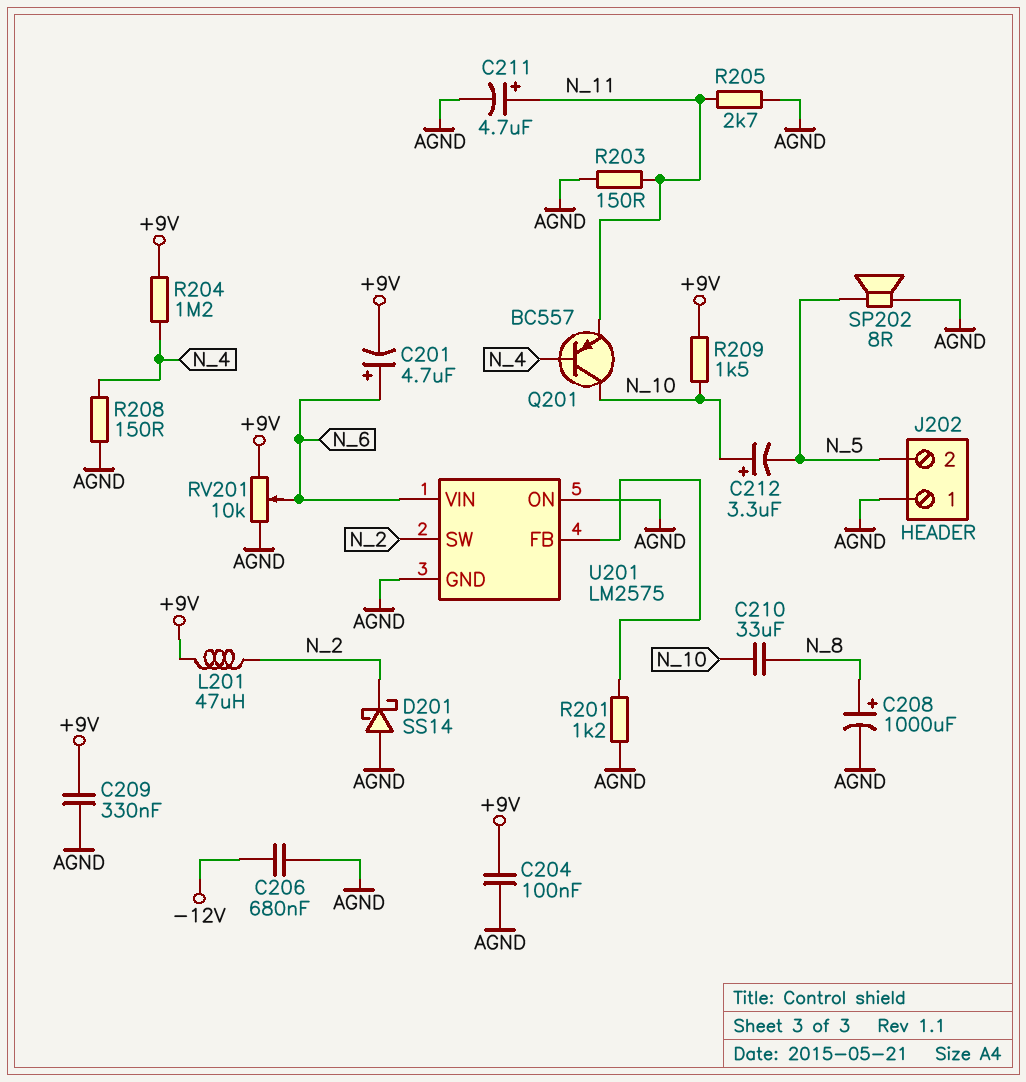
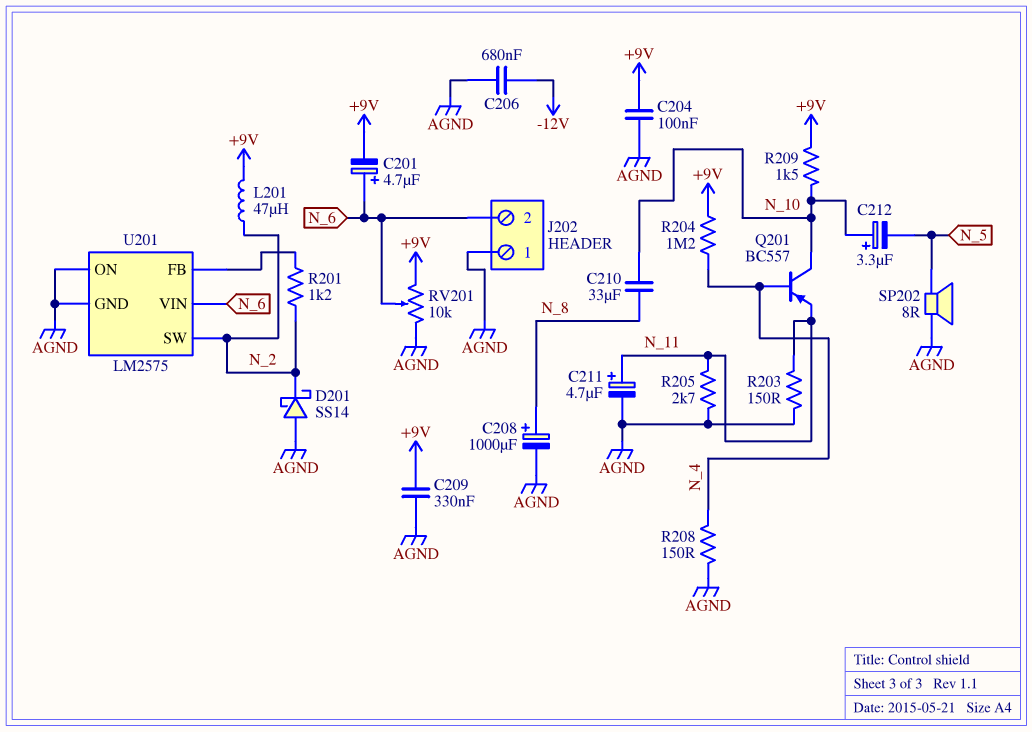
J202 pin 2: N_5 -> N_6
R201: 1.2k (AGND, U201/FB) -> 1.2k (N_2, U201/FB)

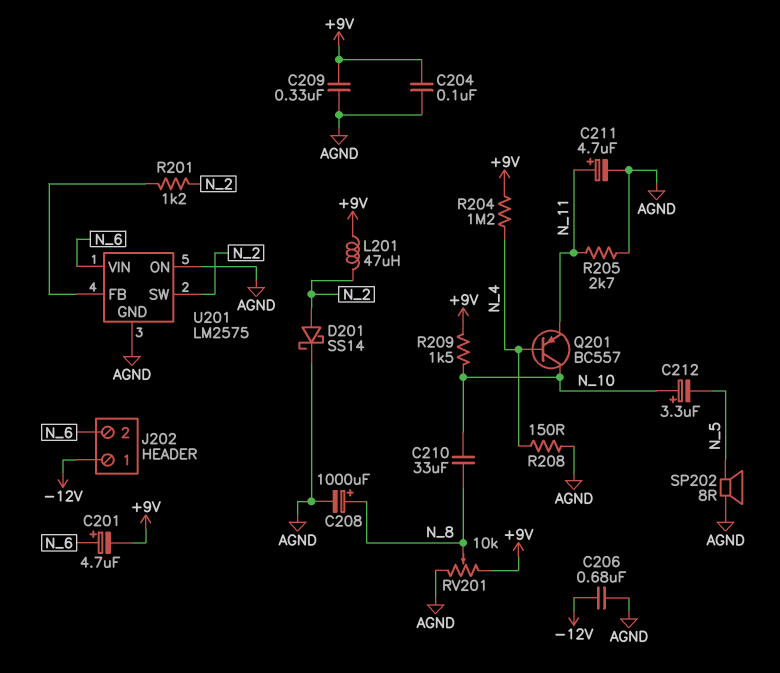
D201: schottky SS14 (A AGND, K N_2) -> schottky SS14 (A N_2, K AGND)
J202 pin 1: AGND -> -12V
R203: 150 (AGND, N_11) -> none
RV201: 10k (+9V, AGND, wiper N_6) -> 10k (+9V, AGND, wiper N_8)

